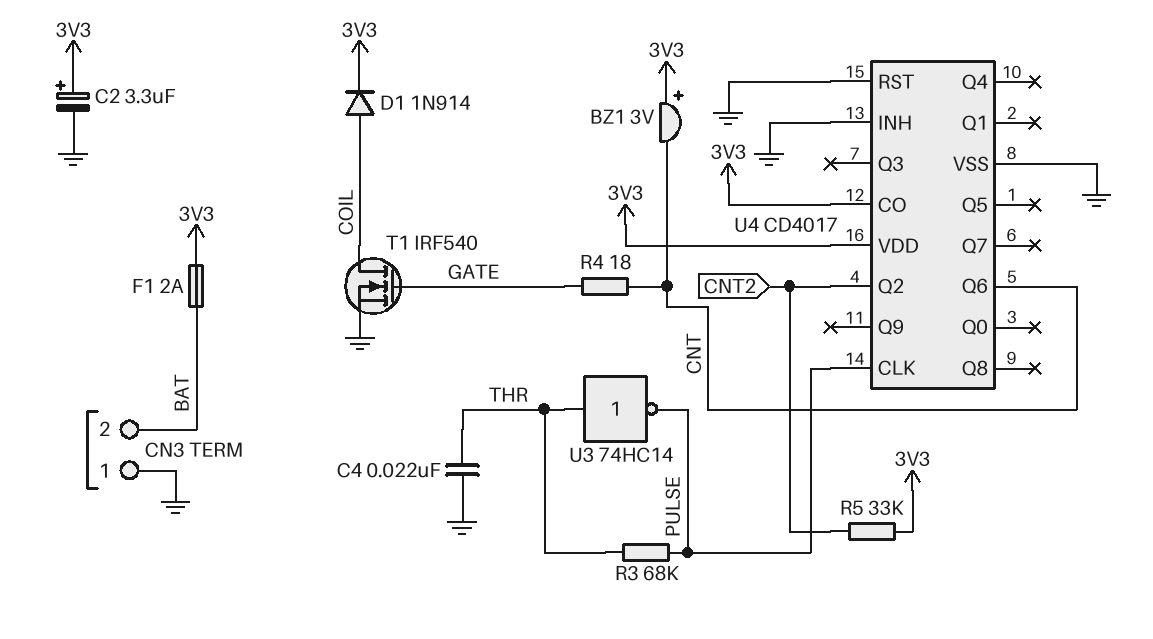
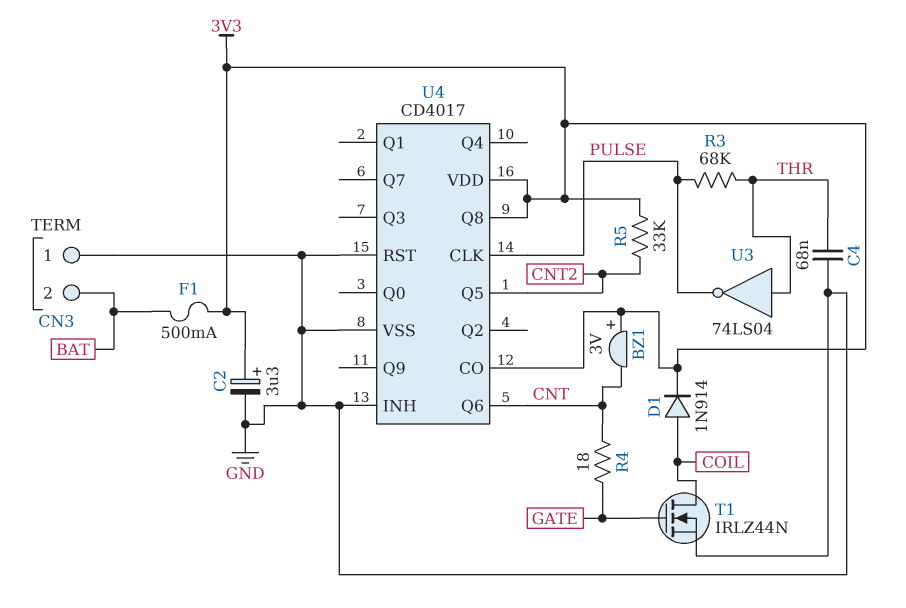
C4: 22nF (GND, THR) -> 68nF (GND, THR)
F1: 2A (3V3, BAT) -> 500mA (3V3, BAT)
T1: NMOS IRF540 (G GATE, D COIL, S GND) -> NMOS IRLZ44N (G GATE, D COIL, S GND)
U3: NOT 74HC14 (in THR, out PULSE) -> NOT 74LS04 (in THR, out PULSE)
U4 pin Q2: CNT2 -> none
U4 pin Q5: none -> CNT2
U4 pin Q8: none -> 3V3

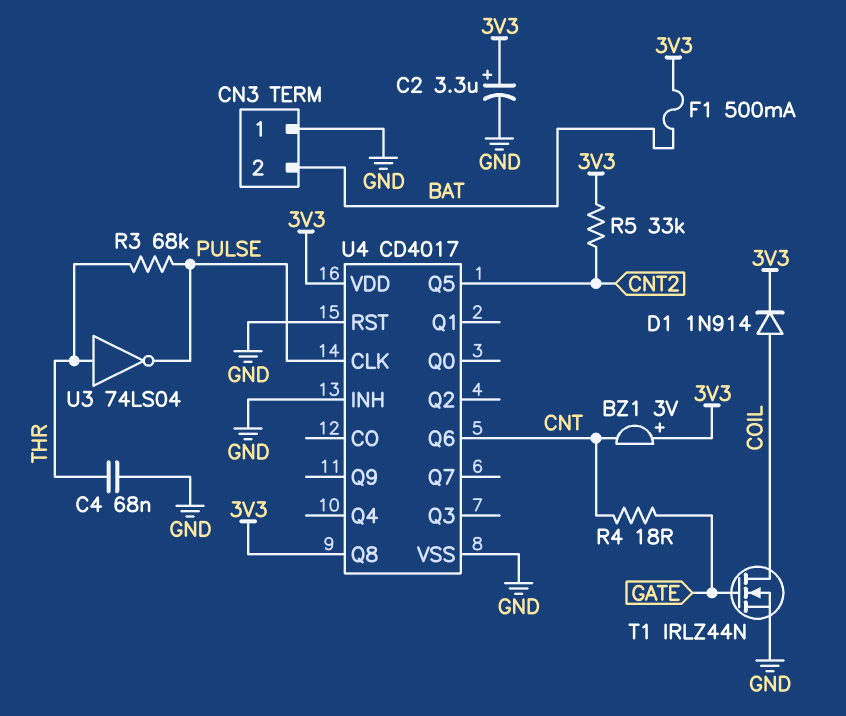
U4 pin CO: 3V3 -> none

